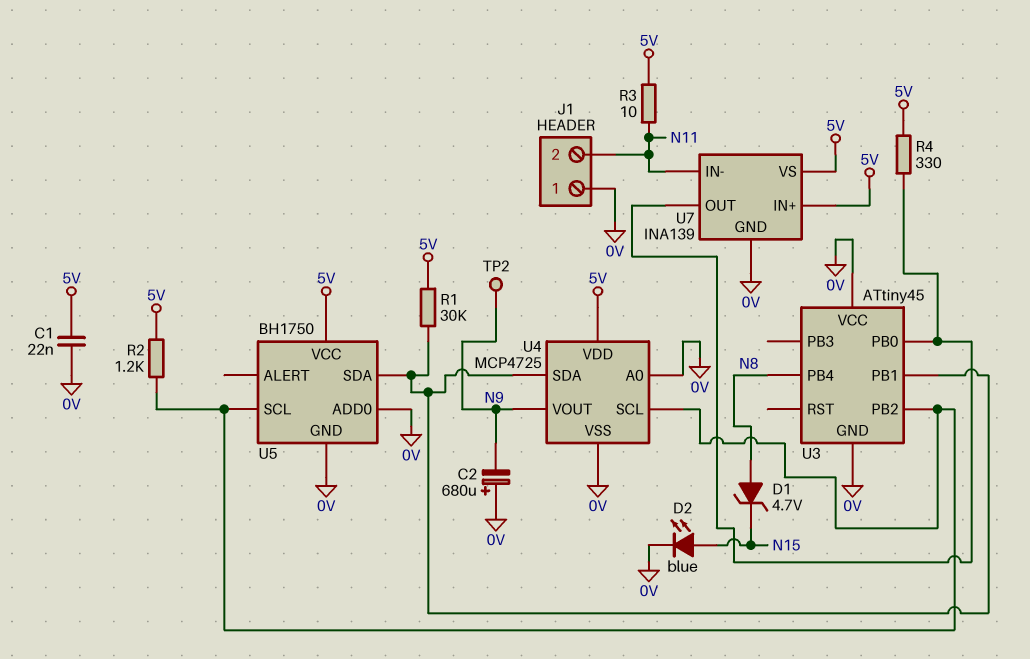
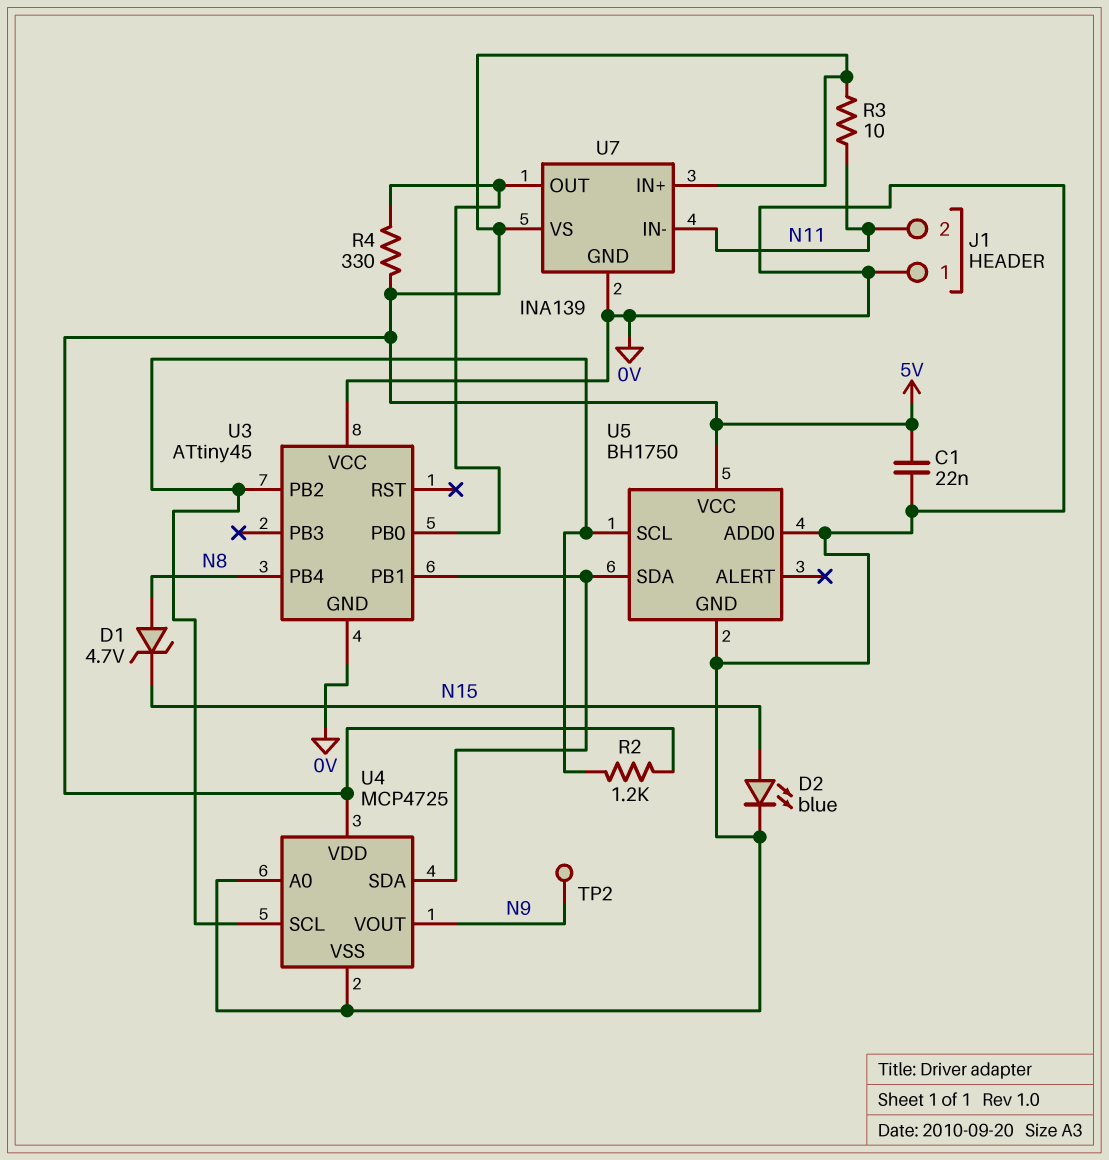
C2: 680uF (plus 0V, minus N9) -> none
R1: 30k (5V, U3/PB1) -> none

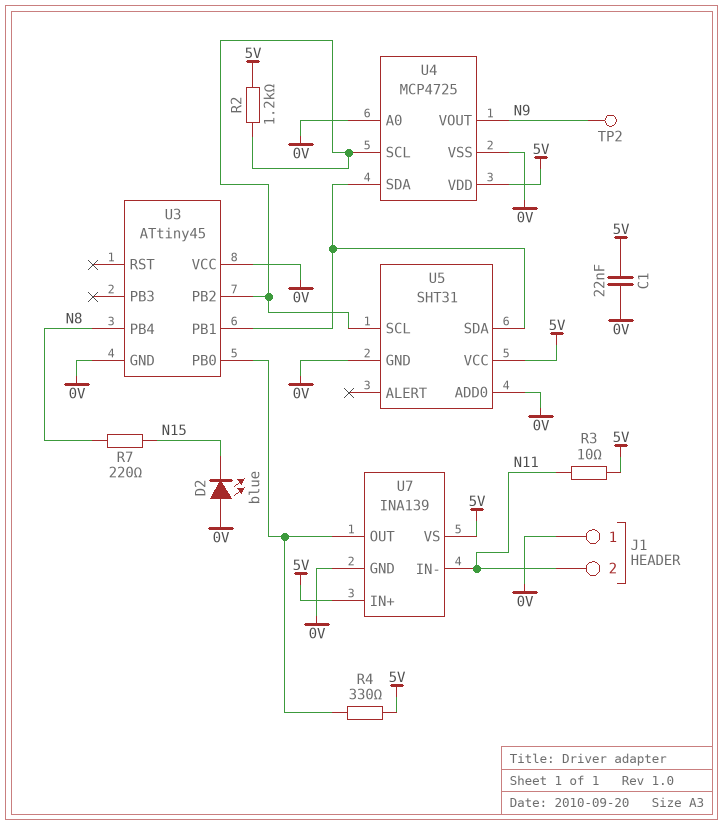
D1: zener 4.7V (A N8, K N15) -> none
D2: LED blue (A N15, K 0V) -> LED blue (A 0V, K N15)
R7: none -> 220 (N8, N15)
U5: BH1750 -> SHT31

